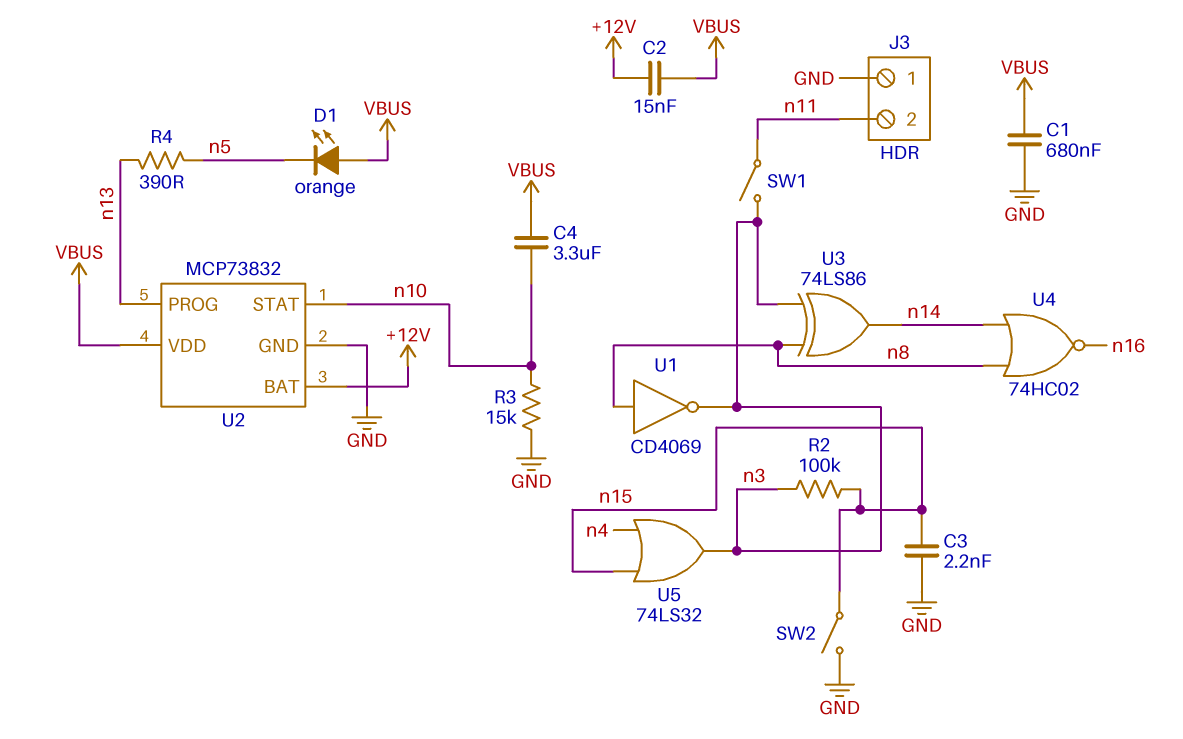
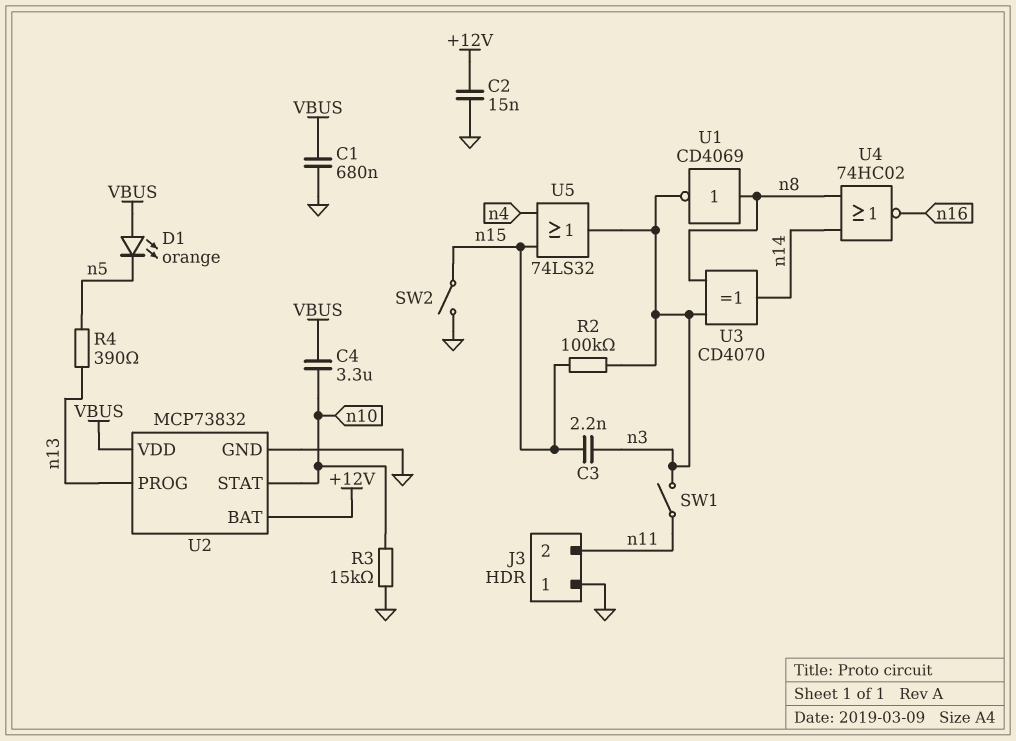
C2: 15nF (+12V, VBUS) -> 15nF (+12V, GND)
C3: 2.2nF (GND, n15) -> 2.2nF (n3, n15)
U3: XOR 74LS86 (in n3, in n8, out n14) -> XOR CD4070 (in n3, in n8, out n14)

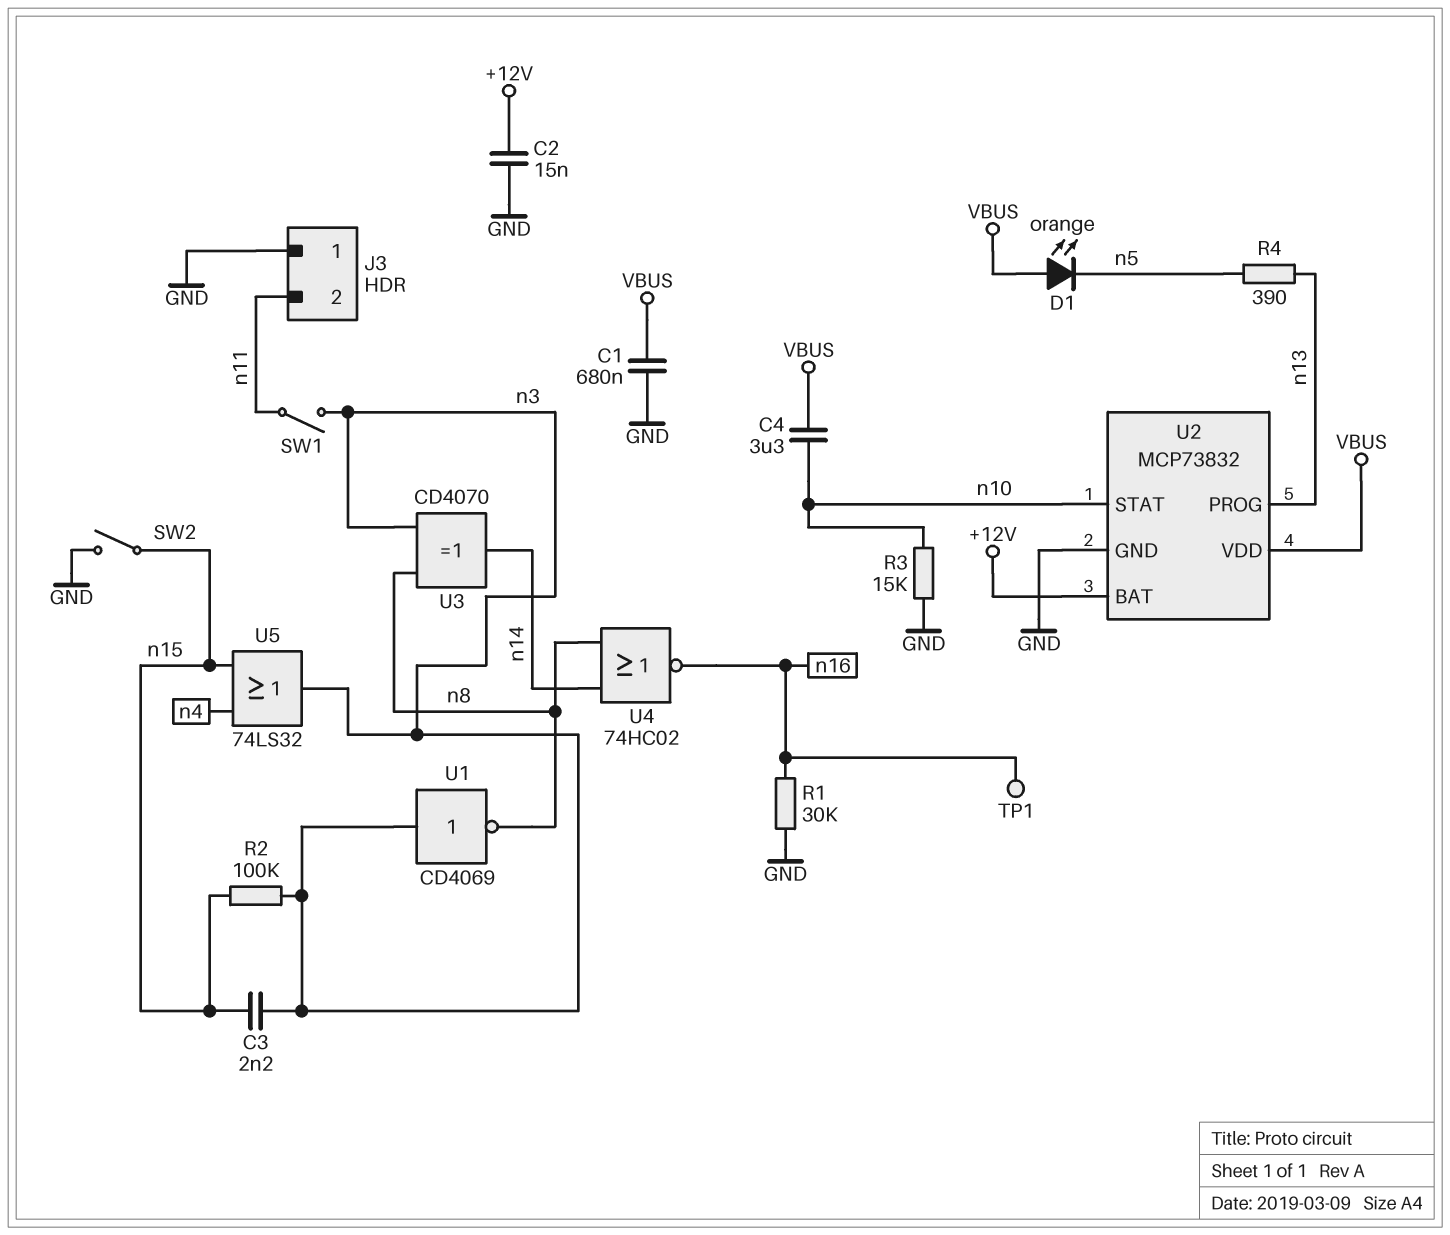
R1: none -> 30k (GND, n16)
TP1: none -> test point (n16)
U1: NOT CD4069 (in n8, out n3) -> NOT CD4069 (in n3, out n8)

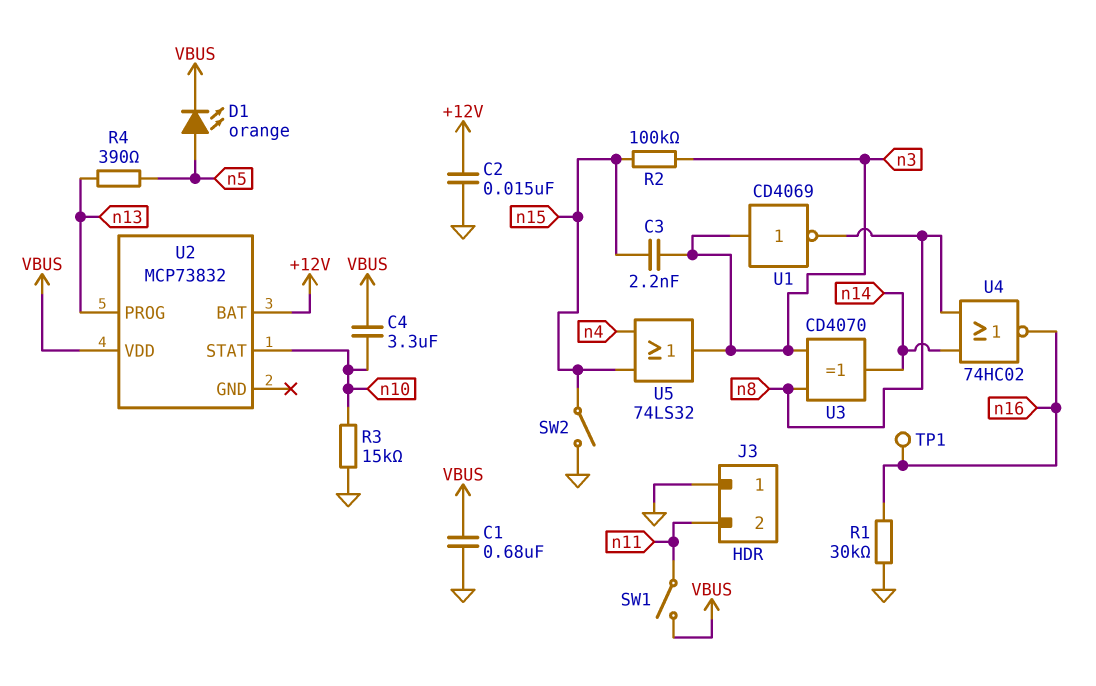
D1: LED orange (A VBUS, K n5) -> LED orange (A n5, K VBUS)
SW1: switch (n3, n11) -> switch (VBUS, n11)
U2 pin GND: GND -> none

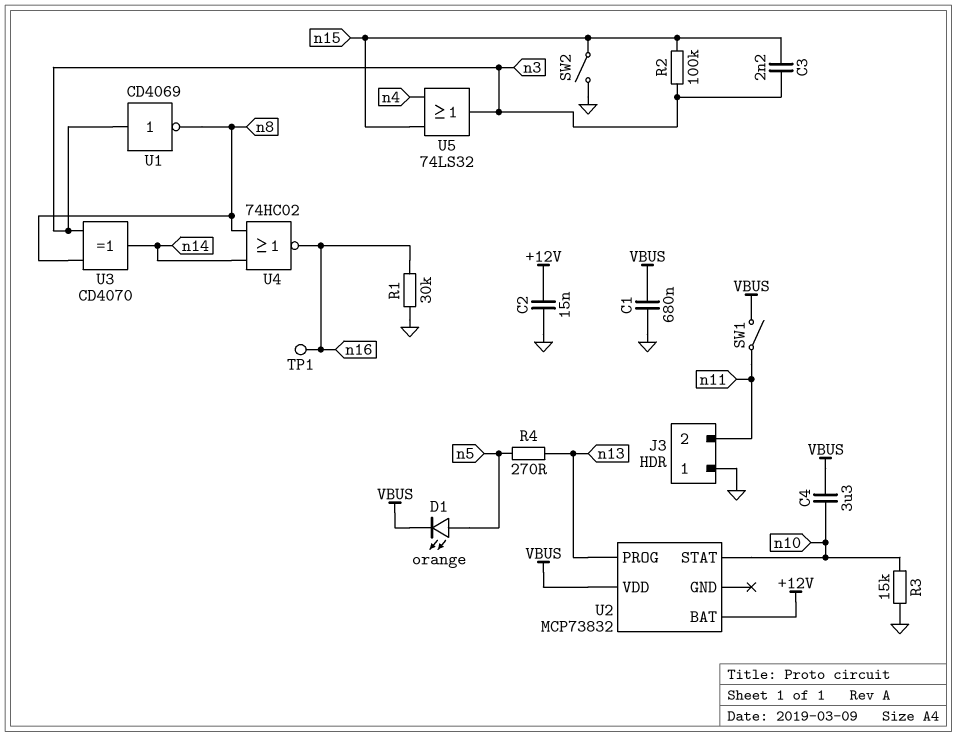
R4: 390 (n5, n13) -> 270 (n5, n13)

